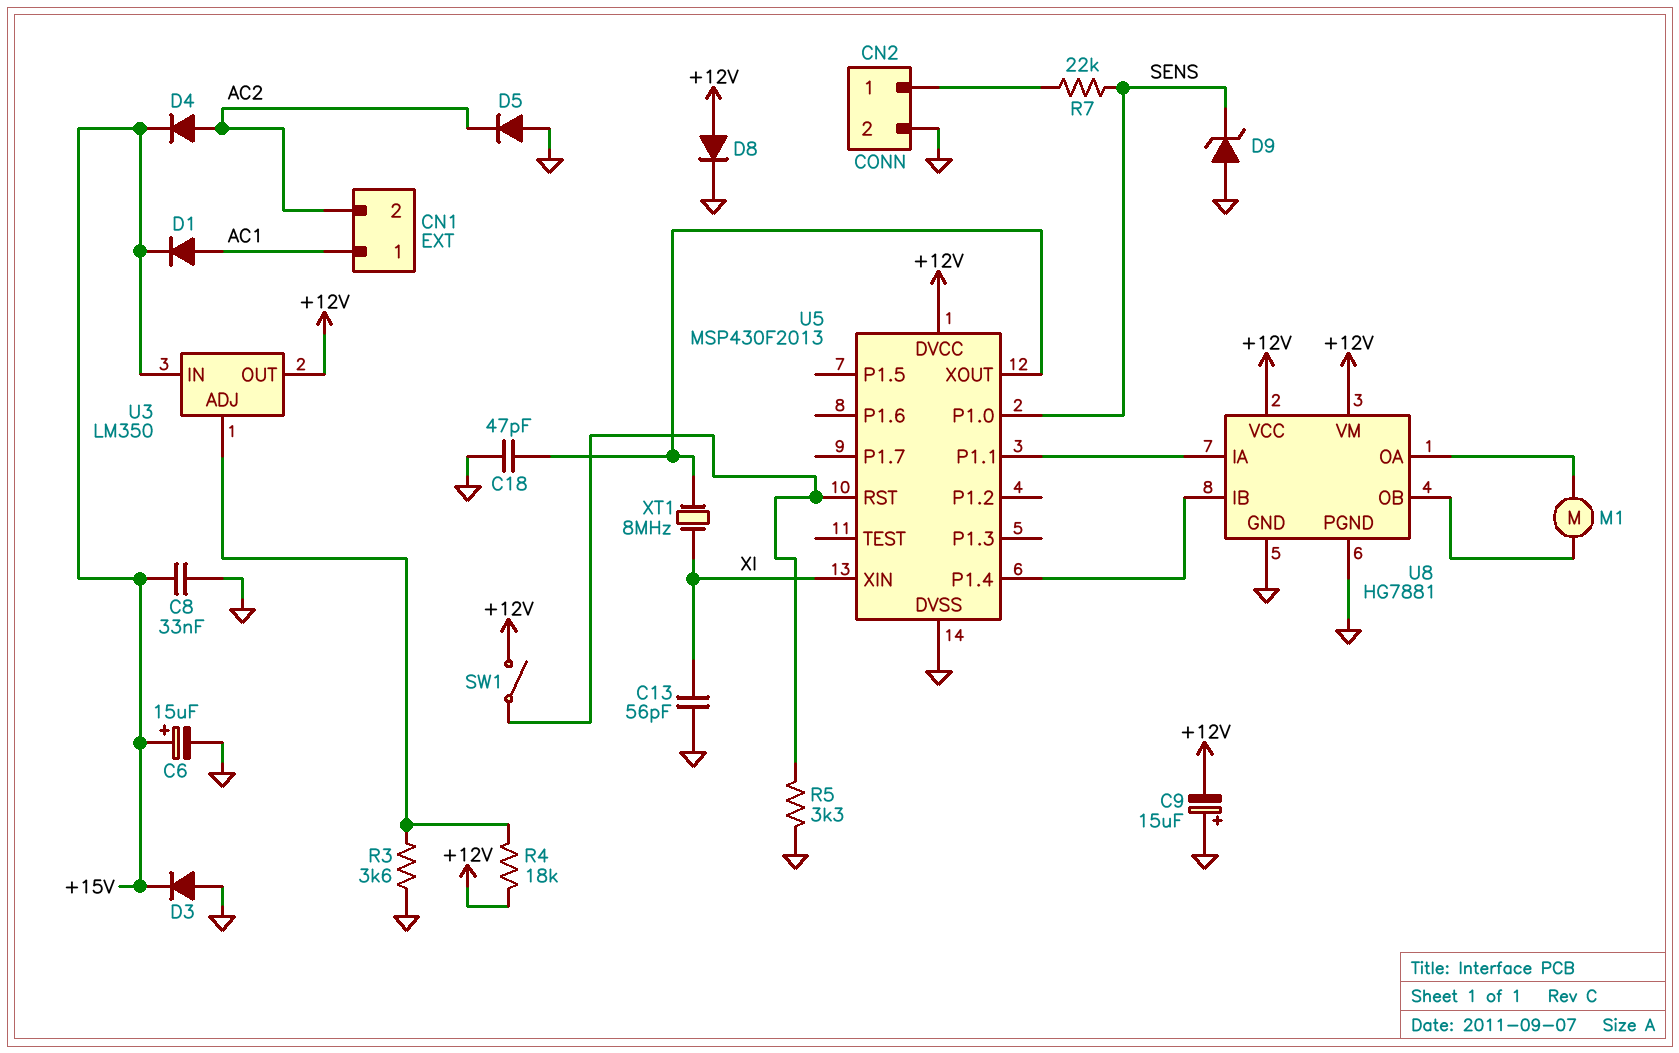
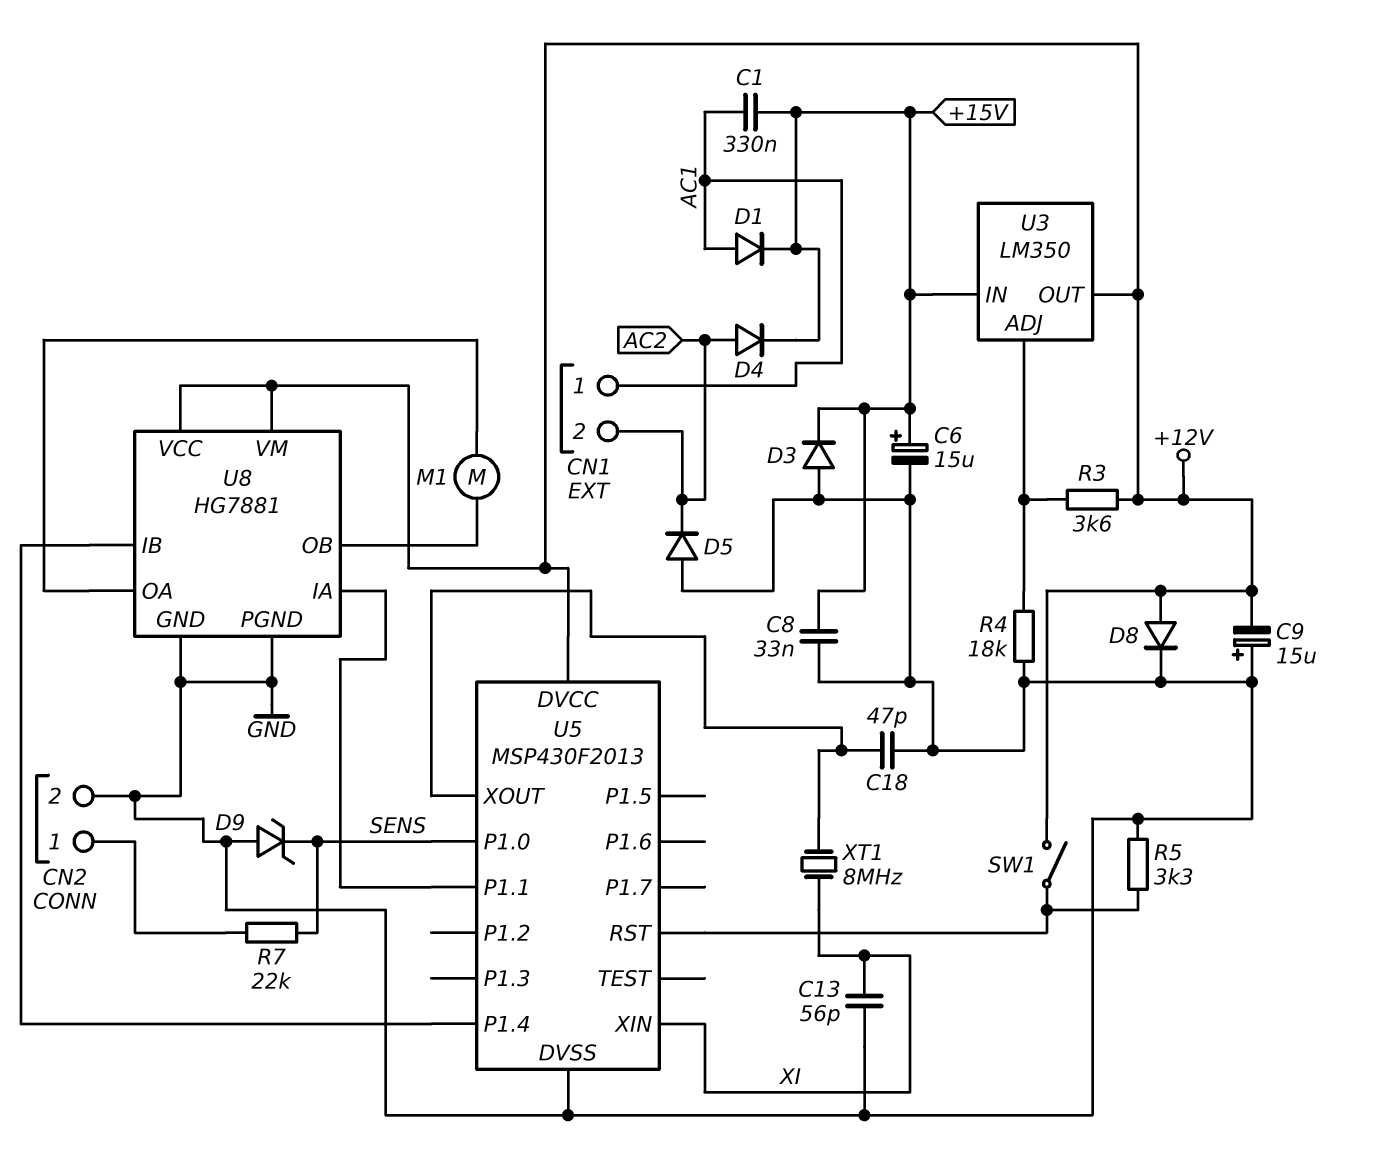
C1: none -> 330nF (+15V, AC1)
R3: 3.6k (GND, U3/ADJ) -> 3.6k (+12V, U3/ADJ)
R4: 18k (+12V, U3/ADJ) -> 18k (GND, U3/ADJ)

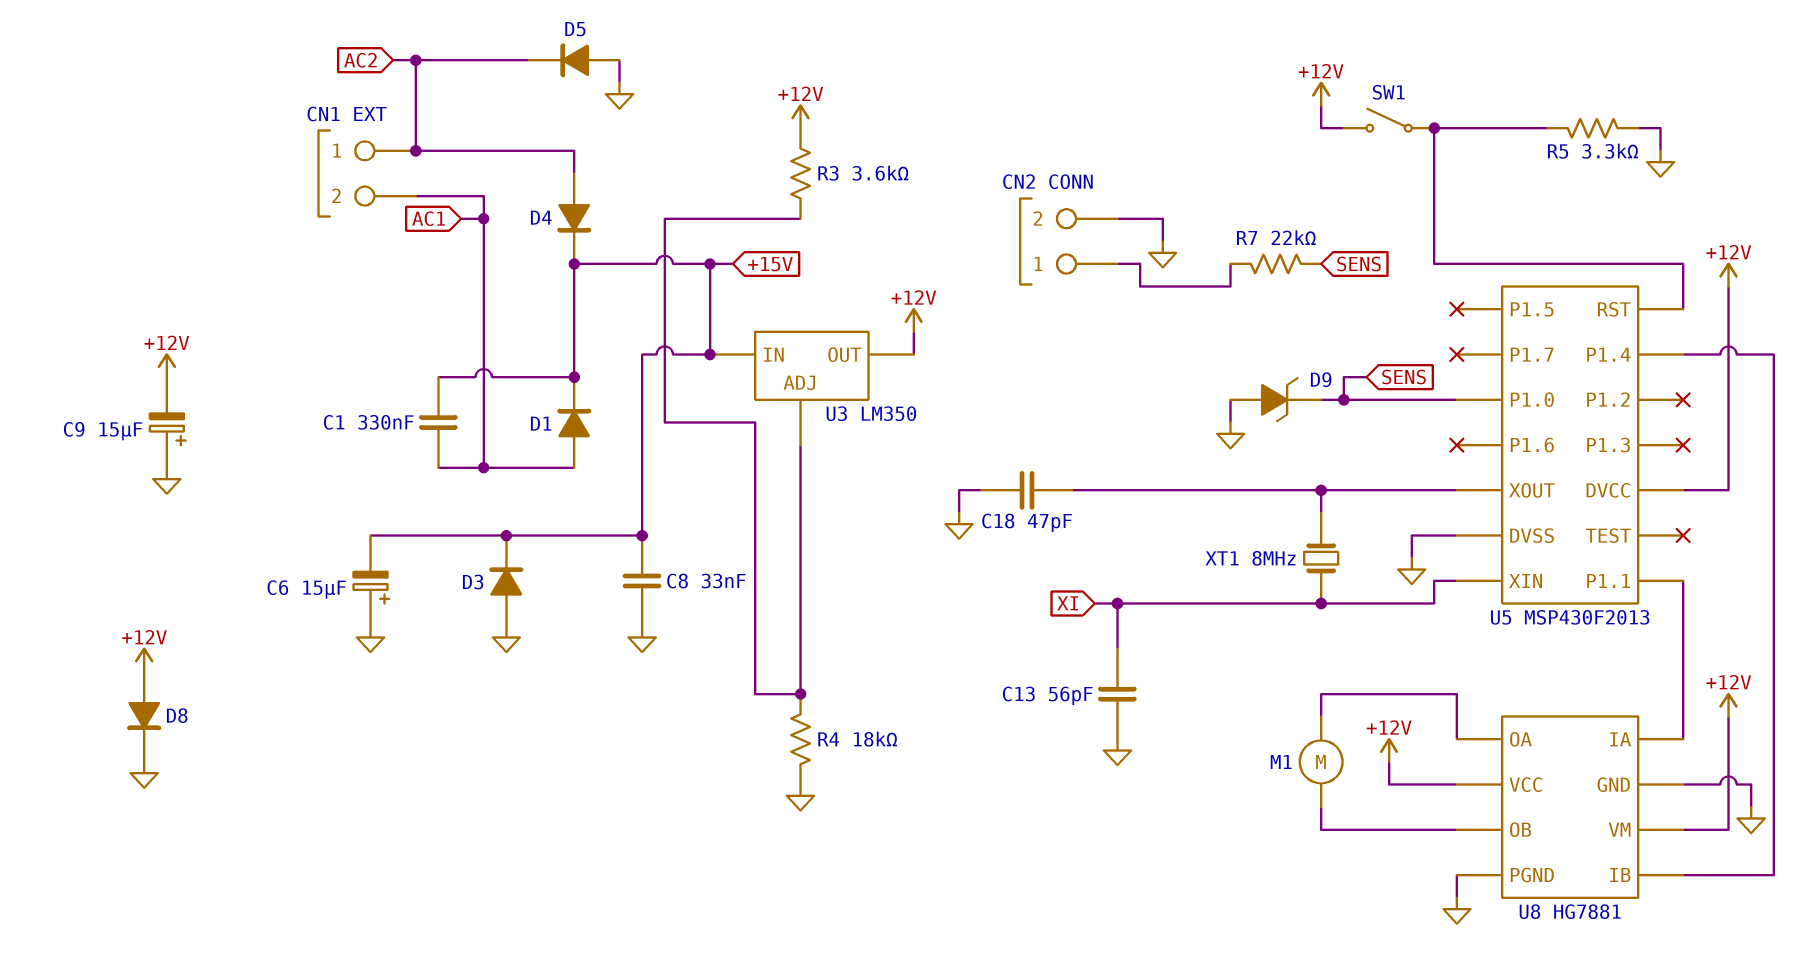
C6: 15uF (plus +15V, minus GND) -> 15uF (plus GND, minus +15V)
CN1 pin 1: AC1 -> AC2
CN1 pin 2: AC2 -> AC1

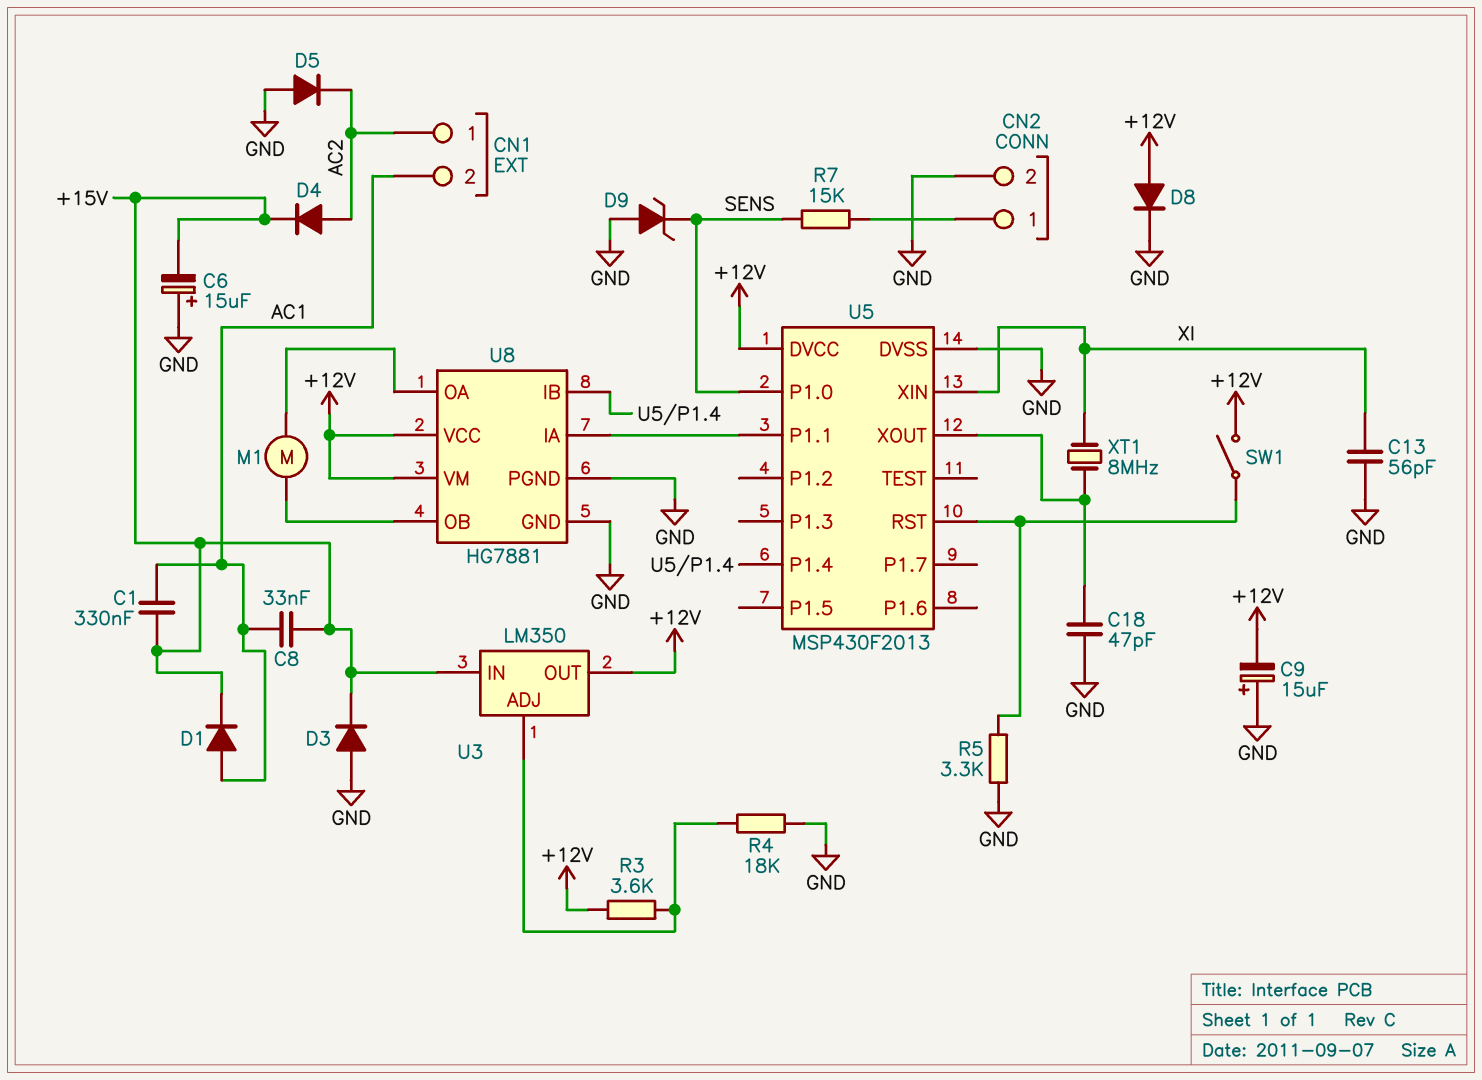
C8: 33nF (+15V, GND) -> 33nF (+15V, AC1)
R7: 22k (CN2/1, SENS) -> 15k (CN2/1, SENS)

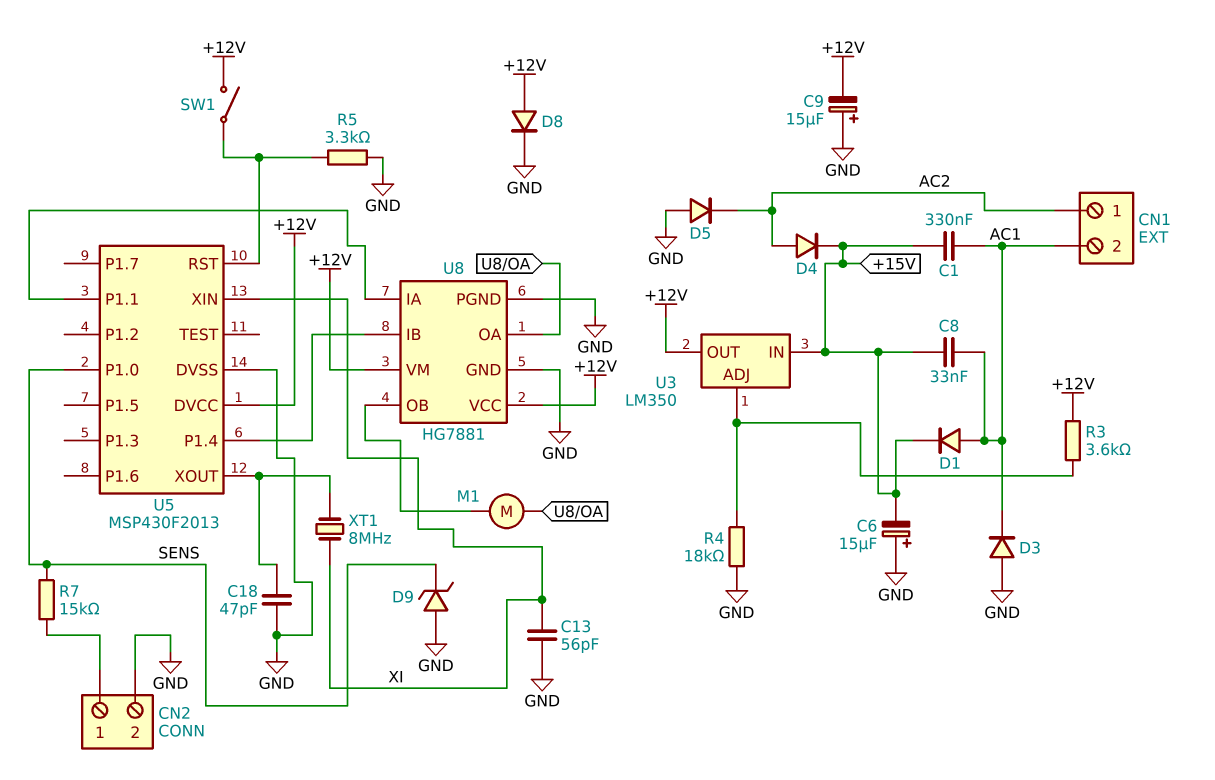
D3: diode (A GND, K +15V) -> diode (A GND, K AC1)

